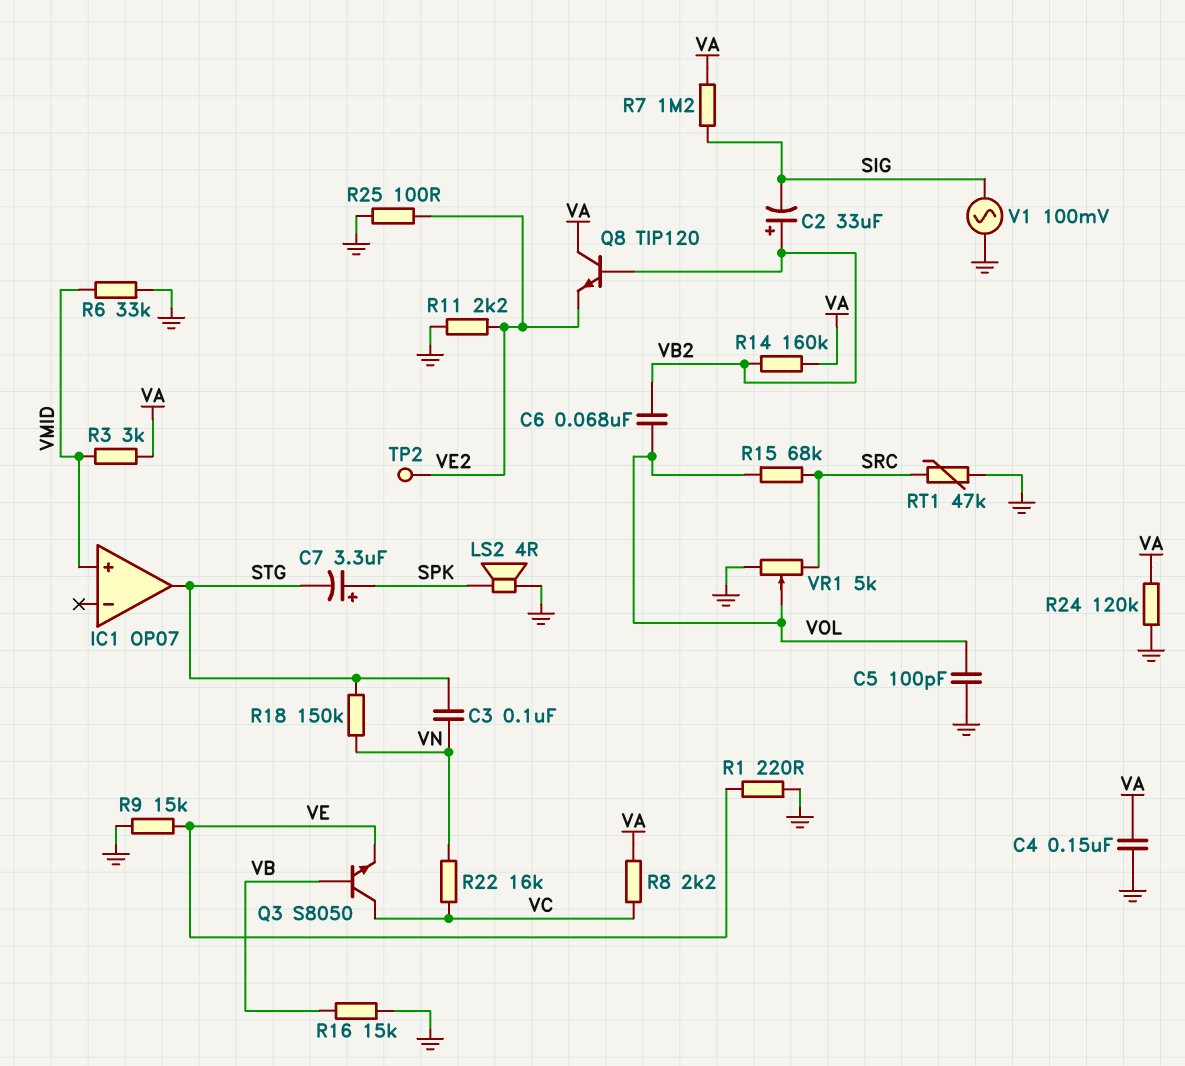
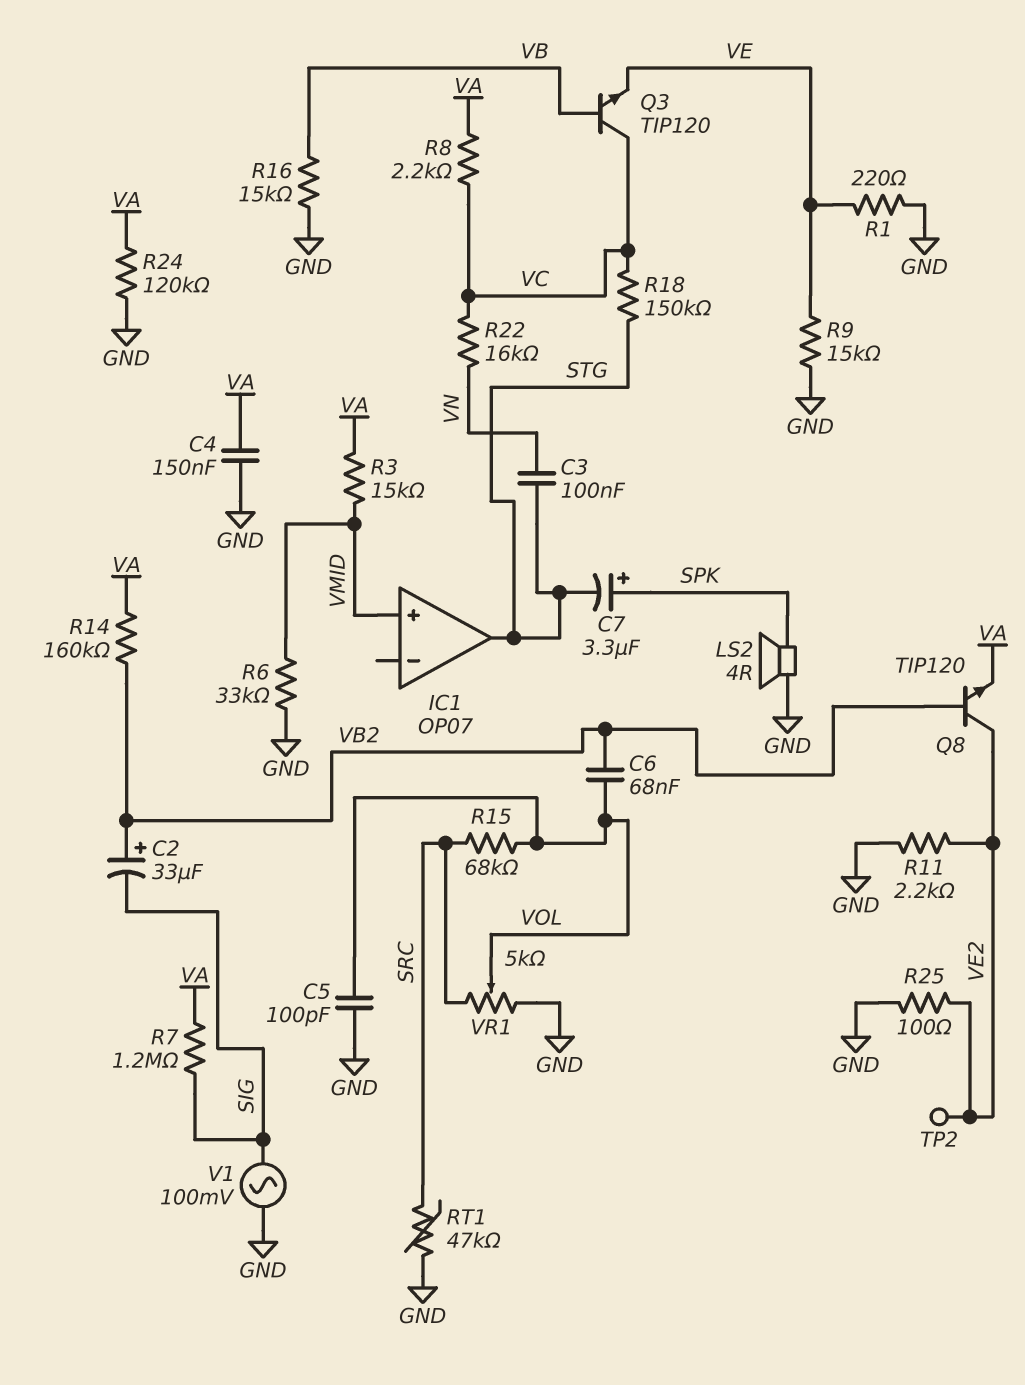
Q3: NPN S8050 (B VB, C VC, E VE) -> NPN TIP120 (B VB, C VC, E VE)
Q8: NPN TIP120 (B VB2, C VA, E VE2) -> NPN TIP120 (B VB2, C VE2, E VA)
R3: 3k (VA, VMID) -> 15k (VA, VMID)
R18: 150k (STG, VN) -> 150k (STG, VC)

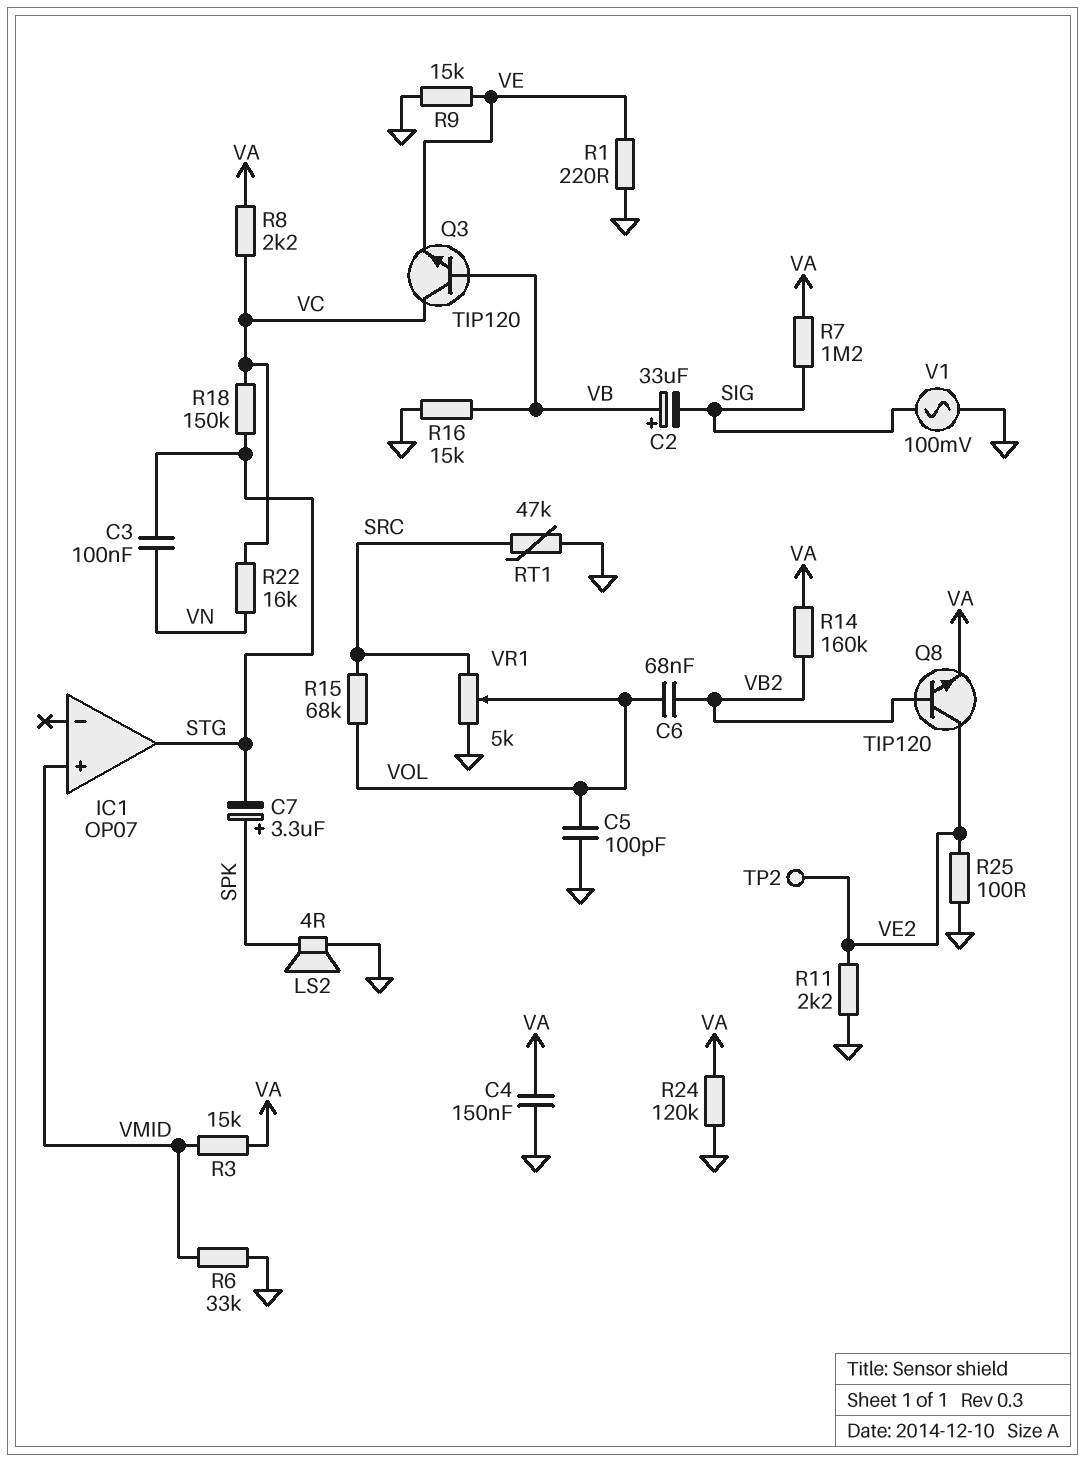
C2: 33uF (plus VB2, minus SIG) -> 33uF (plus VB, minus SIG)

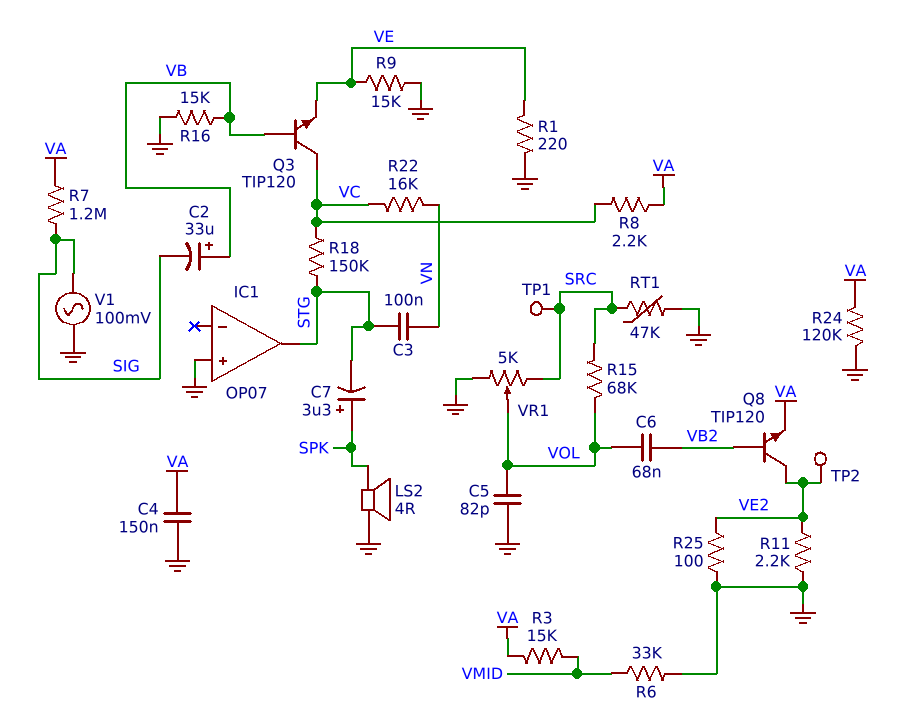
C5: 100pF (GND, VOL) -> 82pF (GND, VOL)
IC1 pin in+: VMID -> GND
R14: 160k (VA, VB2) -> none
TP1: none -> test point (SRC)

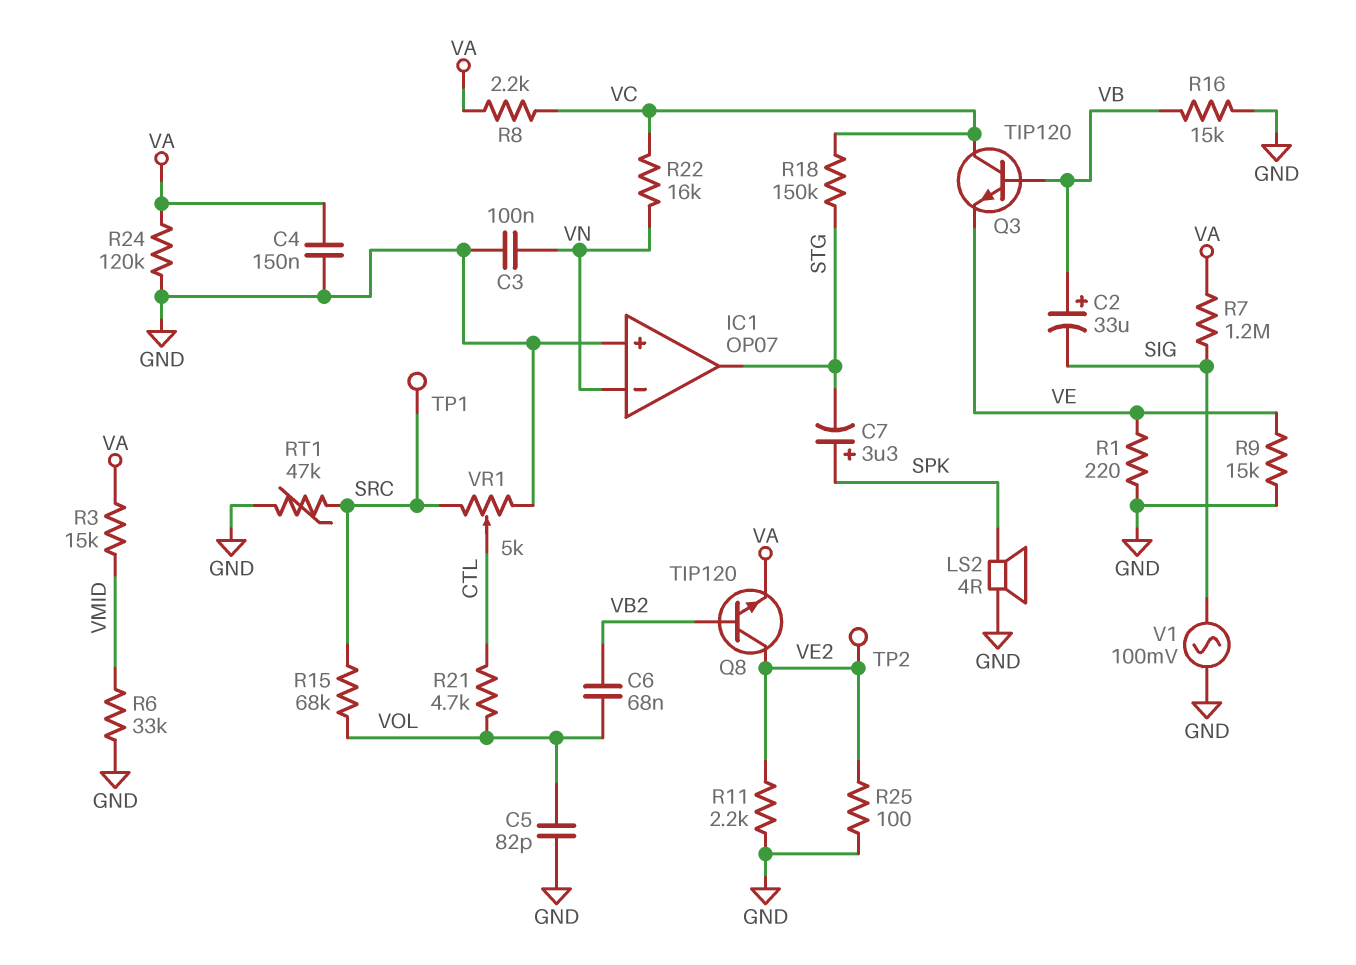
C3: 100nF (STG, VN) -> 100nF (GND, VN)
IC1 pin in-: none -> VN
R21: none -> 4.7k (CTL, VOL)
VR1: 5k (GND, SRC, wiper VOL) -> 5k (GND, SRC, wiper CTL)

